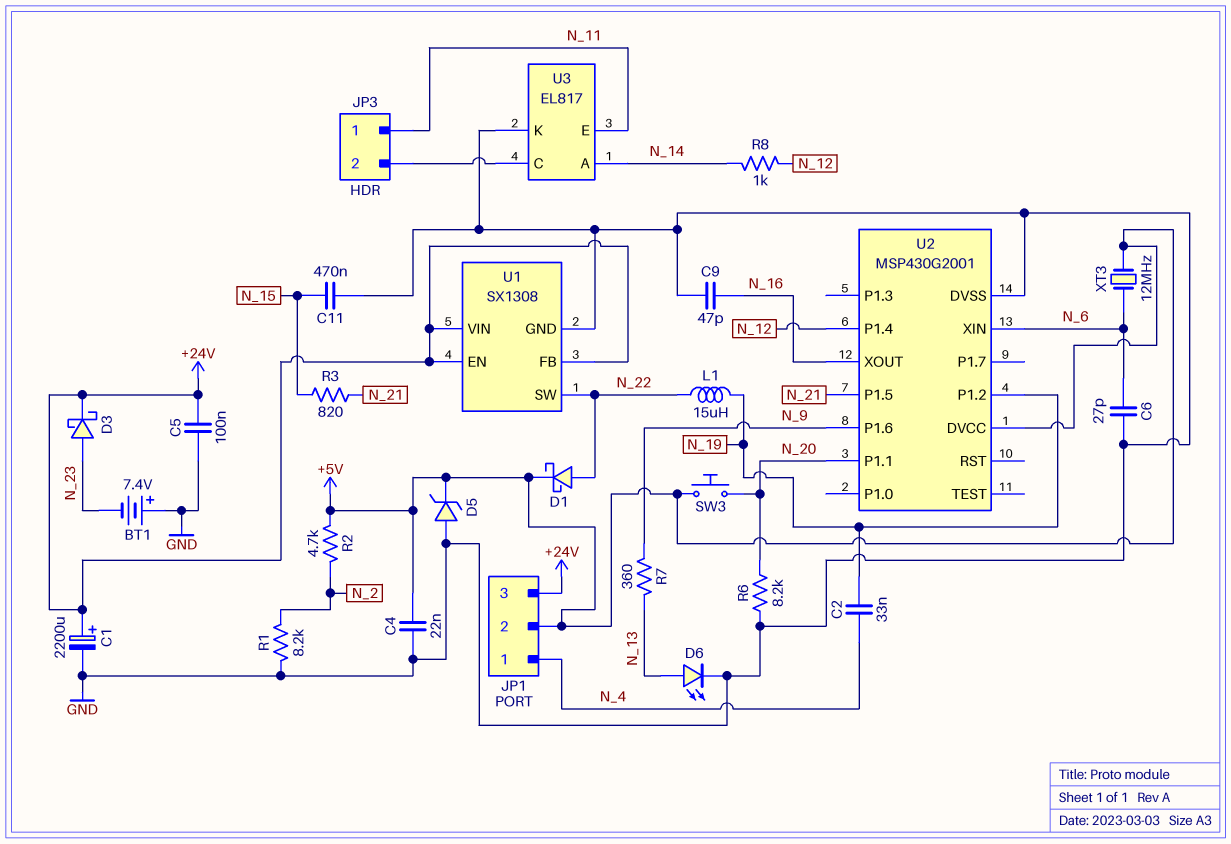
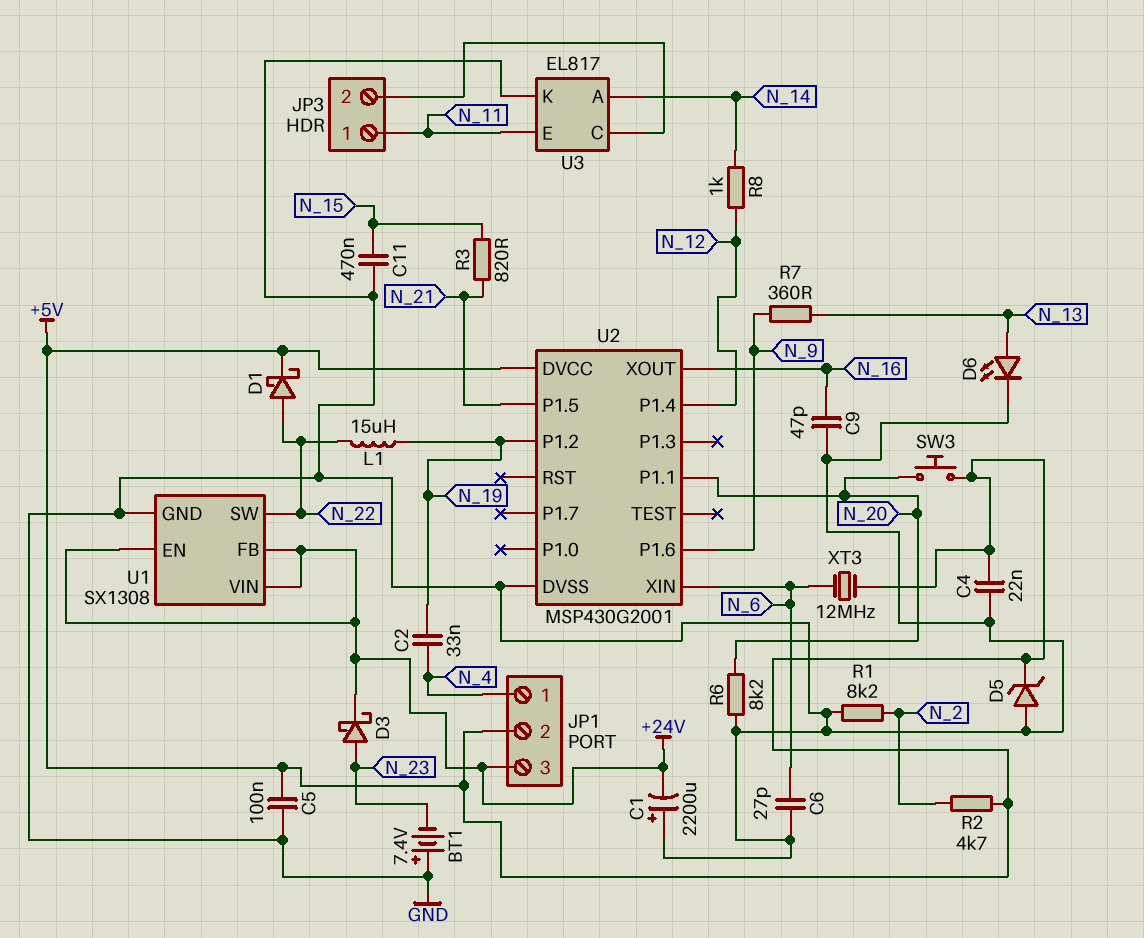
C1: 2200uF (plus +24V, minus GND) -> 2200uF (plus GND, minus +24V)
C5: 100nF (+24V, GND) -> 100nF (+5V, GND)

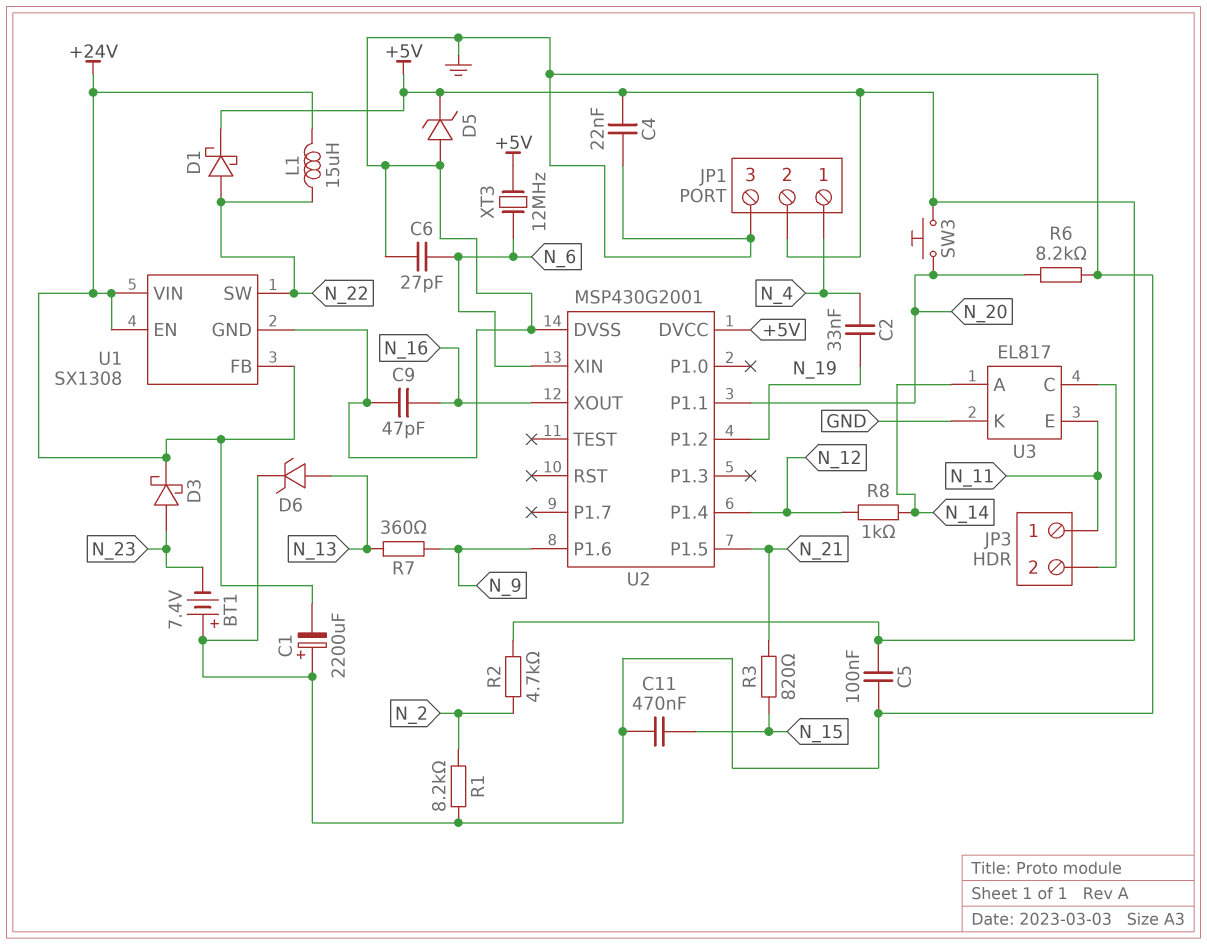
D6: LED (A N_13, K GND) -> zener (A N_13, K GND)
JP1 pin 3: +24V -> GND
L1: 15uH (N_19, N_22) -> 15uH (+24V, N_22)

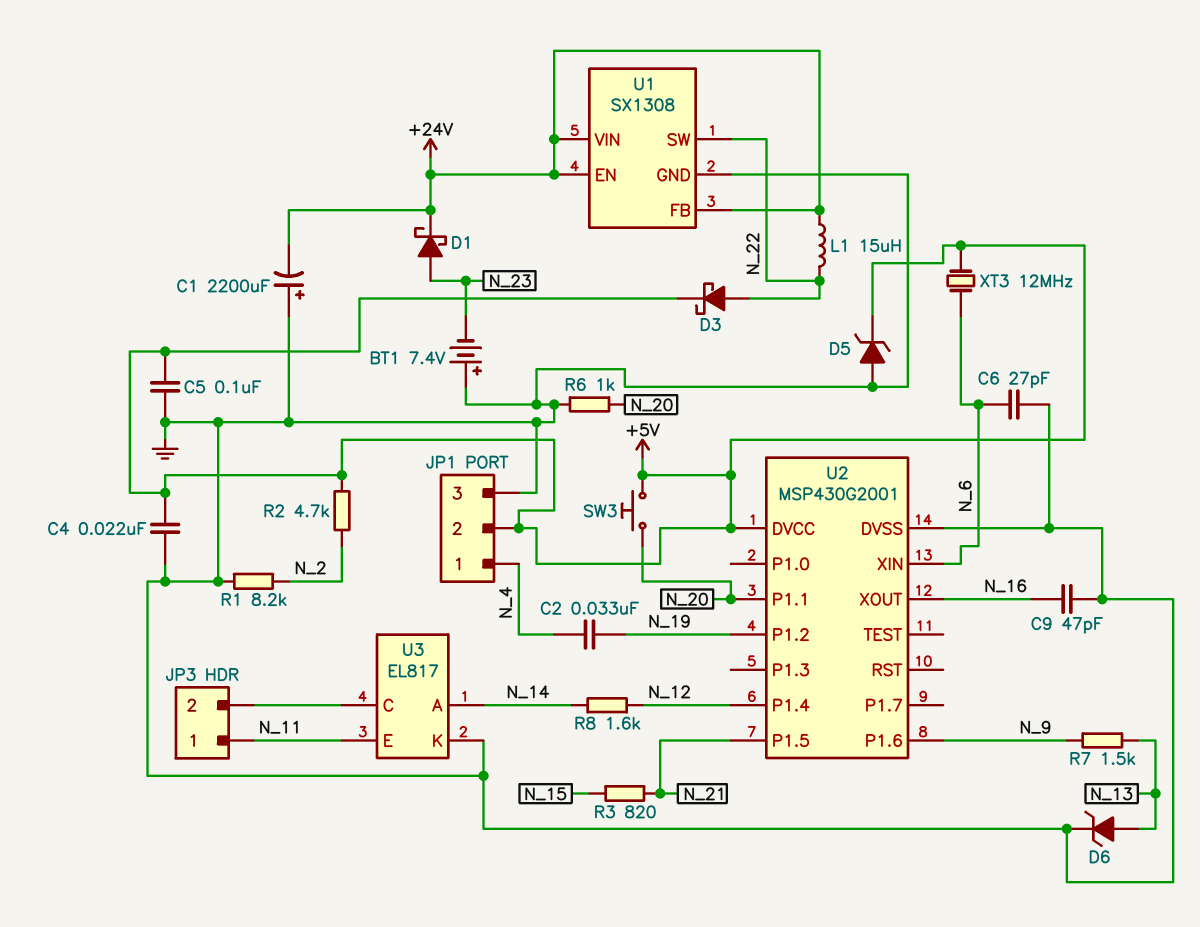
C11: 470nF (GND, N_15) -> none
D1: schottky (A N_22, K +5V) -> schottky (A N_23, K +24V)
D3: schottky (A N_23, K +24V) -> schottky (A N_22, K +5V)
R6: 8.2k (GND, N_20) -> 1k (GND, N_20)
R7: 360 (N_9, N_13) -> 1.5k (N_9, N_13)
R8: 1k (N_12, N_14) -> 1.6k (N_12, N_14)

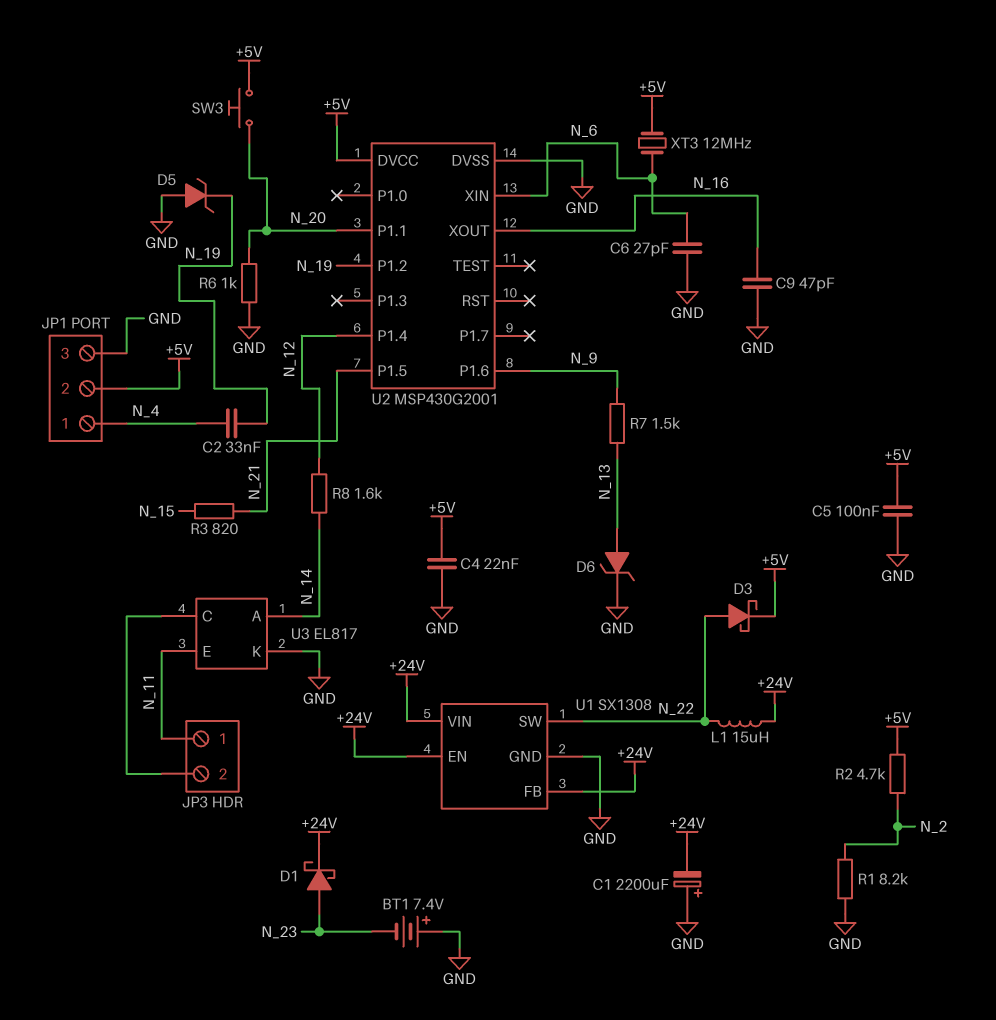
D5: zener (A GND, K +5V) -> zener (A GND, K N_19)

